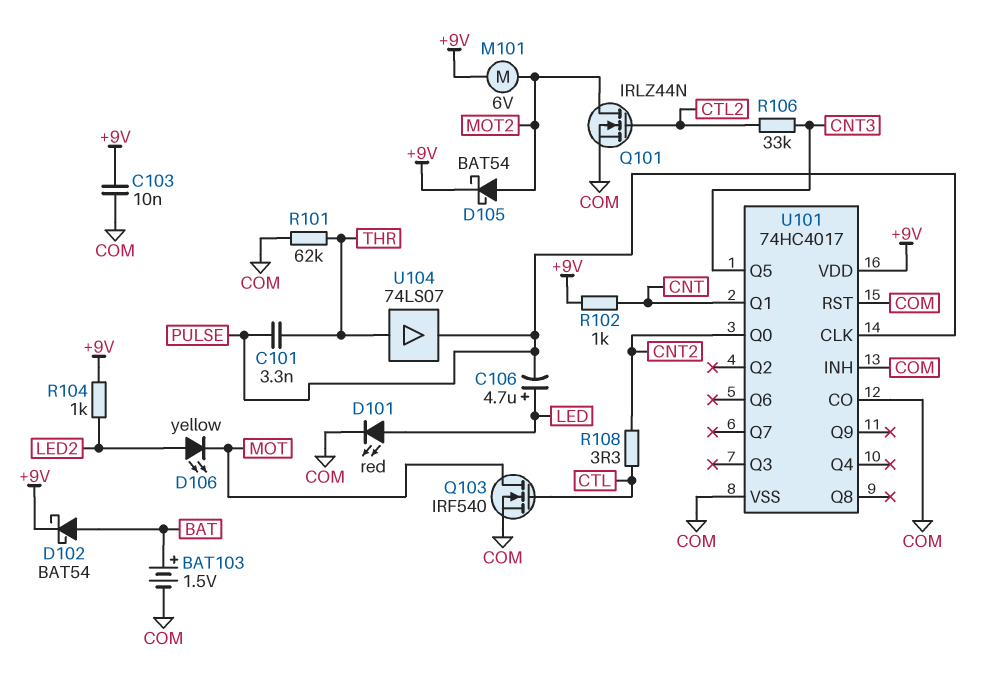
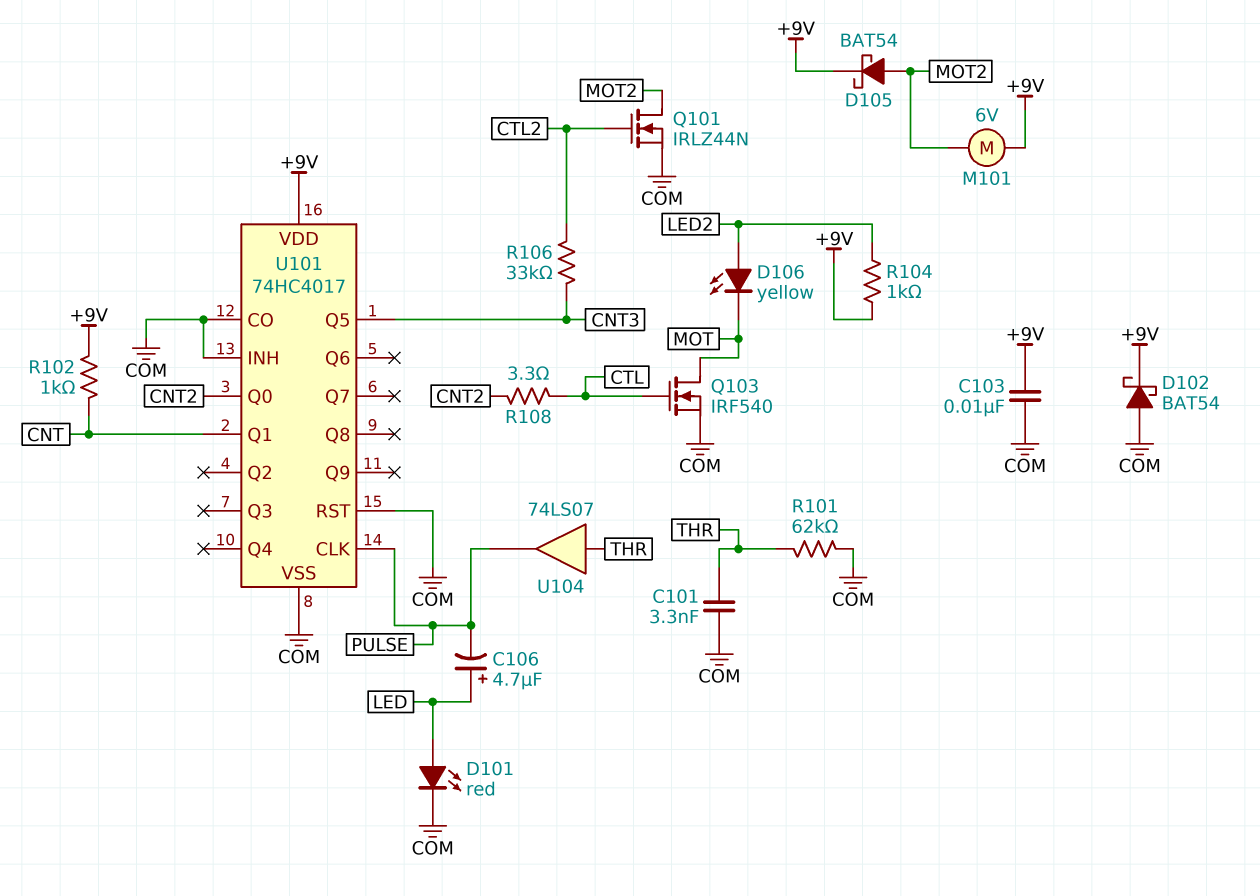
BAT103: 1.5V (plus BAT, minus COM) -> none
C101: 3.3nF (PULSE, THR) -> 3.3nF (COM, THR)
D102: schottky BAT54 (A BAT, K +9V) -> schottky BAT54 (A COM, K +9V)

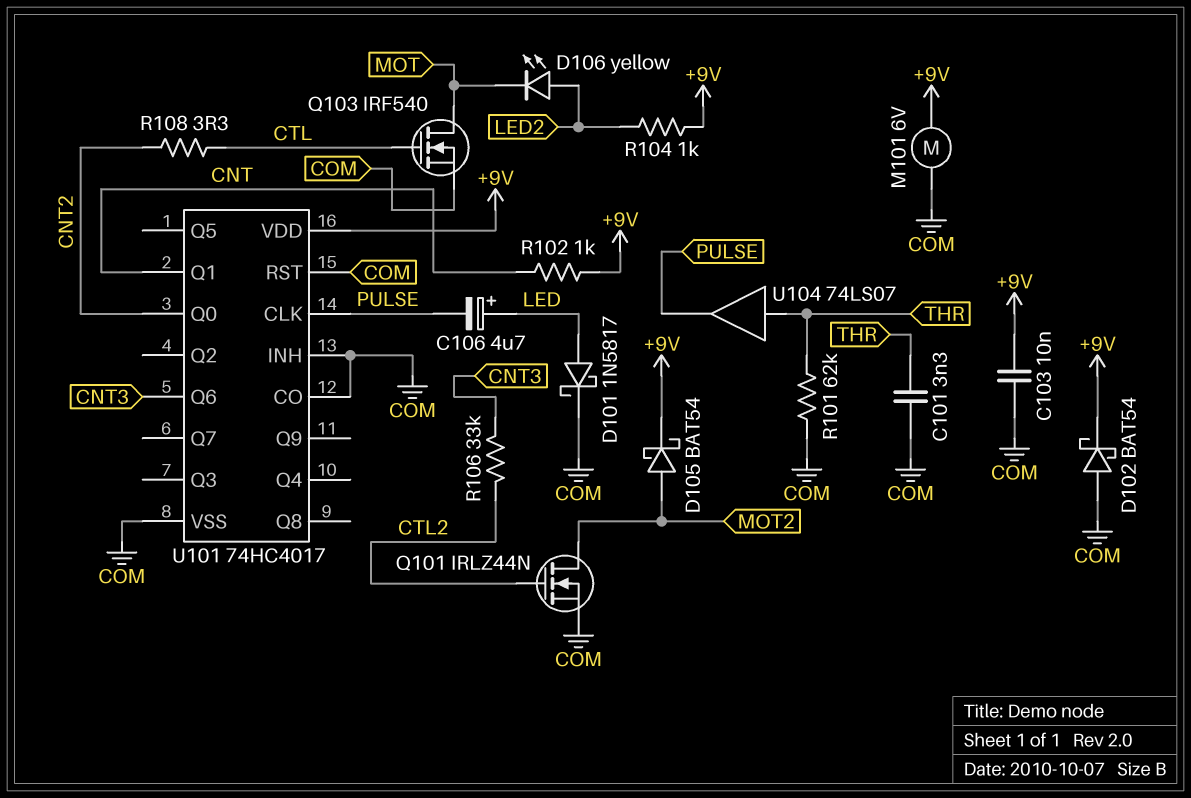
D101: LED red (A LED, K COM) -> schottky 1N5817 (A LED, K COM)
M101: motor 6V (+9V, MOT2) -> motor 6V (+9V, COM)
U101 pin Q5: CNT3 -> none
U101 pin Q6: none -> CNT3

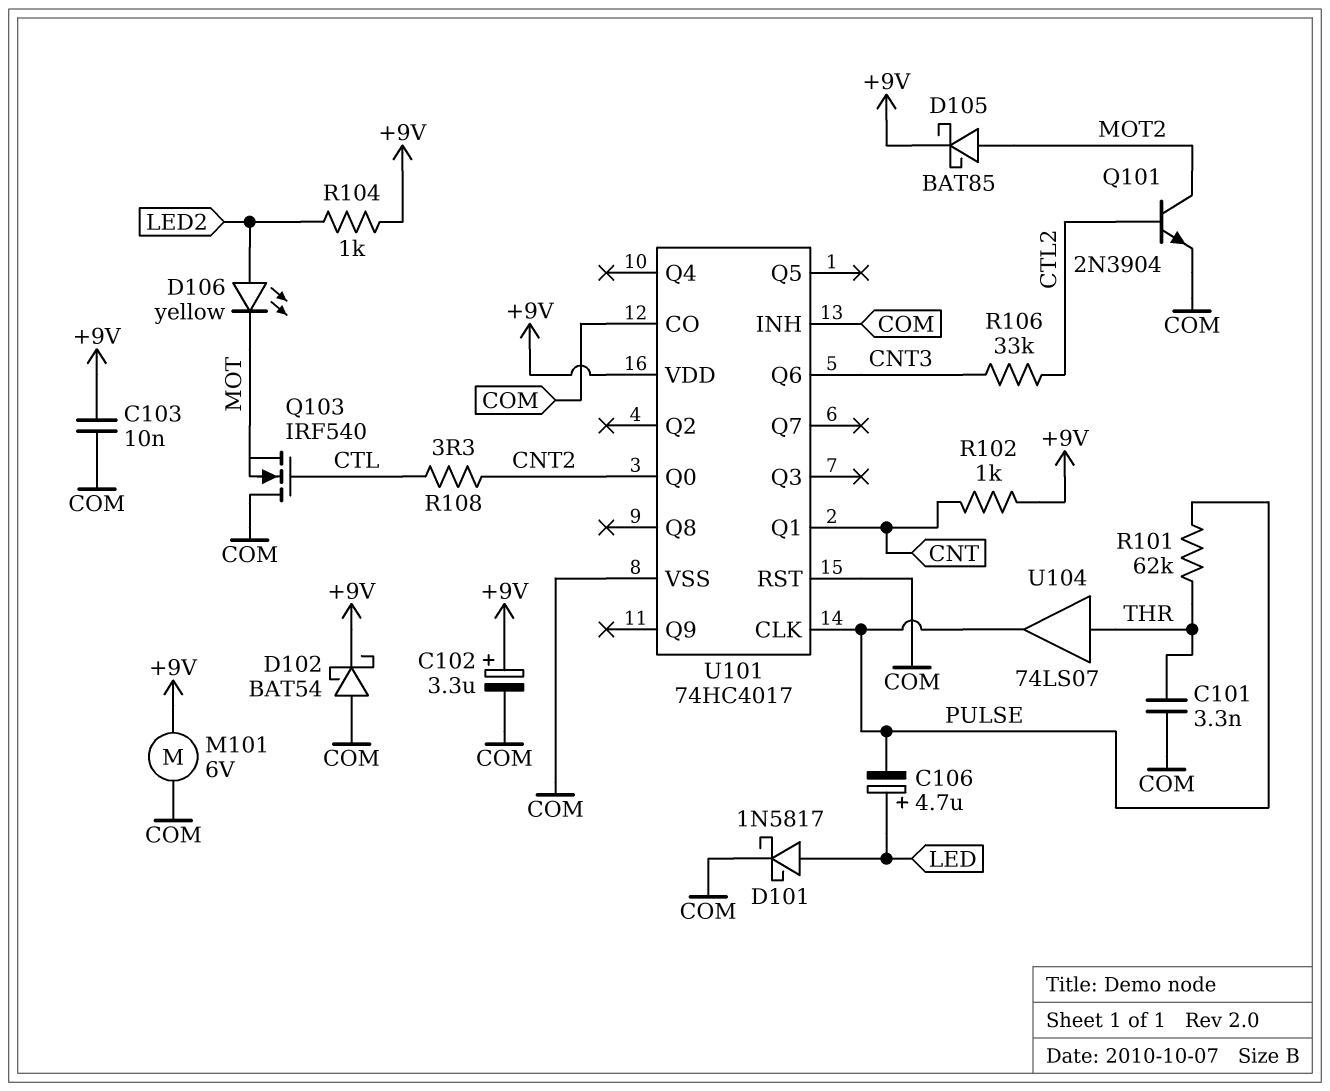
C102: none -> 3.3uF (plus +9V, minus COM)
D105: schottky BAT54 (A MOT2, K +9V) -> schottky BAT85 (A MOT2, K +9V)
Q101: NMOS IRLZ44N (G CTL2, D MOT2, S COM) -> NPN 2N3904 (B CTL2, C MOT2, E COM)
Q103: NMOS IRF540 (G CTL, D MOT, S COM) -> NMOS IRF540 (G CTL, D COM, S MOT)
R101: 62k (COM, THR) -> 62k (PULSE, THR)

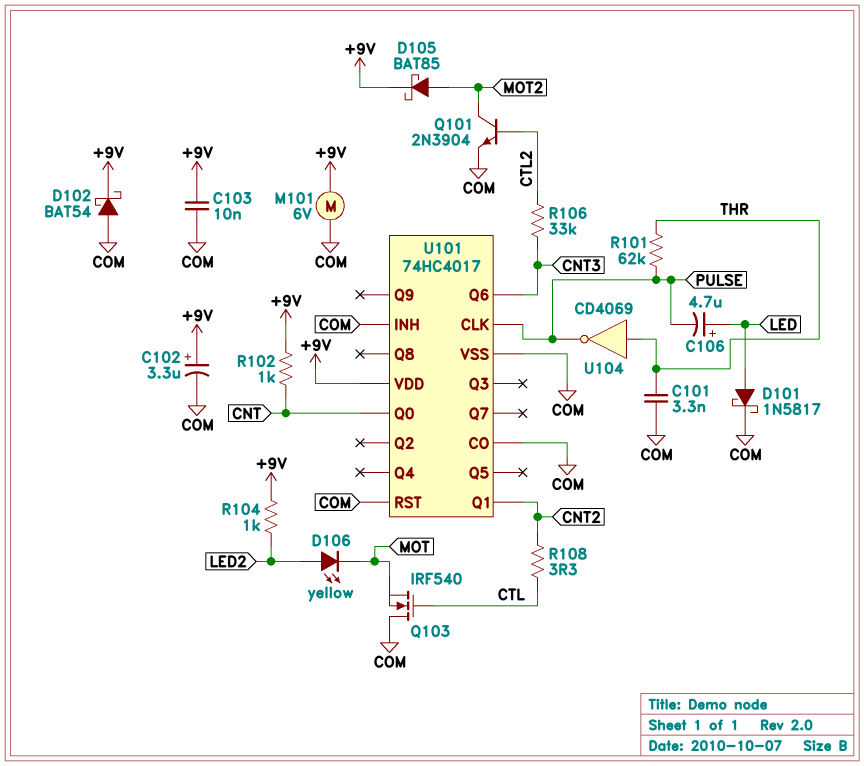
U101 pin Q0: CNT2 -> CNT
U101 pin Q1: CNT -> CNT2
U104: buffer 74LS07 (in THR, out PULSE) -> NOT CD4069 (in THR, out PULSE)

